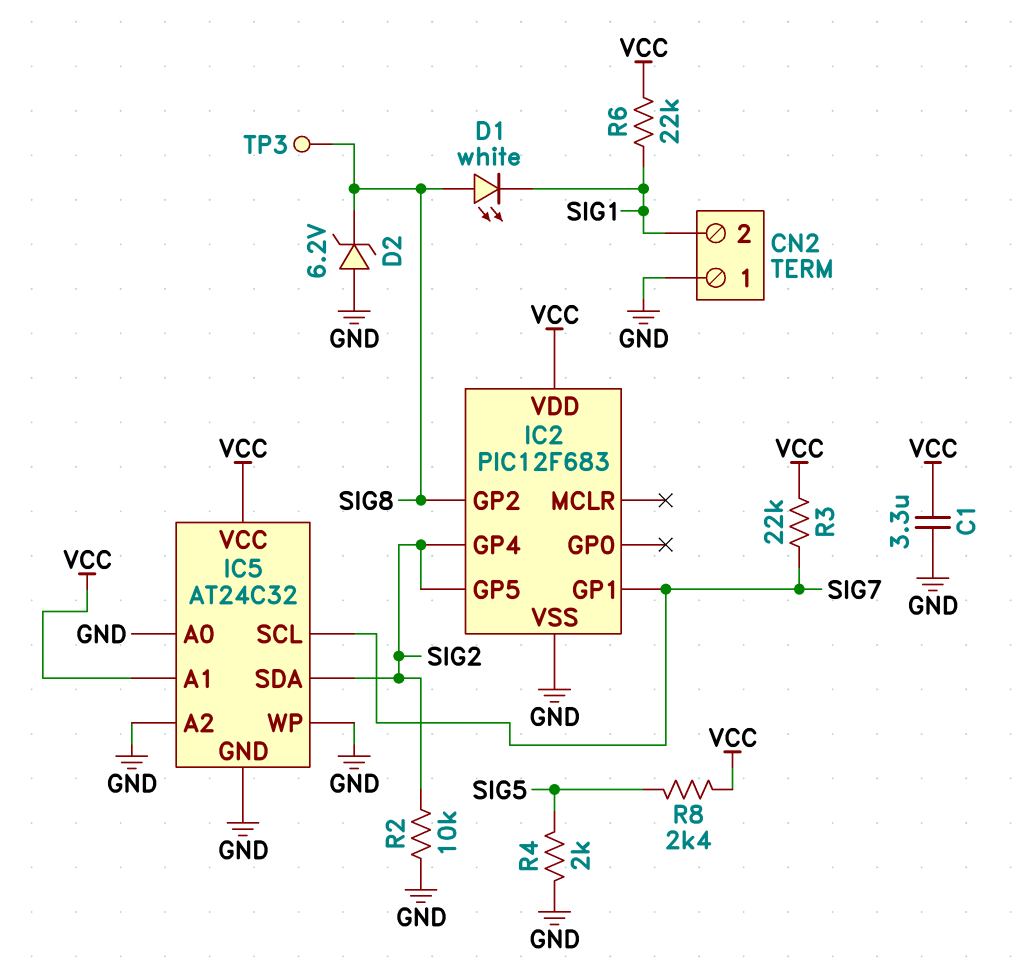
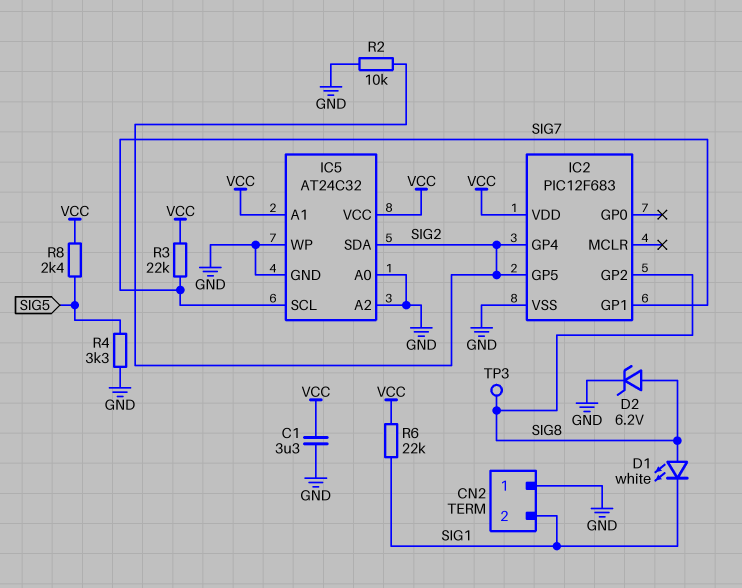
D2: zener 6.2V (A GND, K SIG8) -> zener 6.2V (A SIG8, K GND)
R4: 2k (GND, SIG5) -> 3.3k (GND, SIG5)

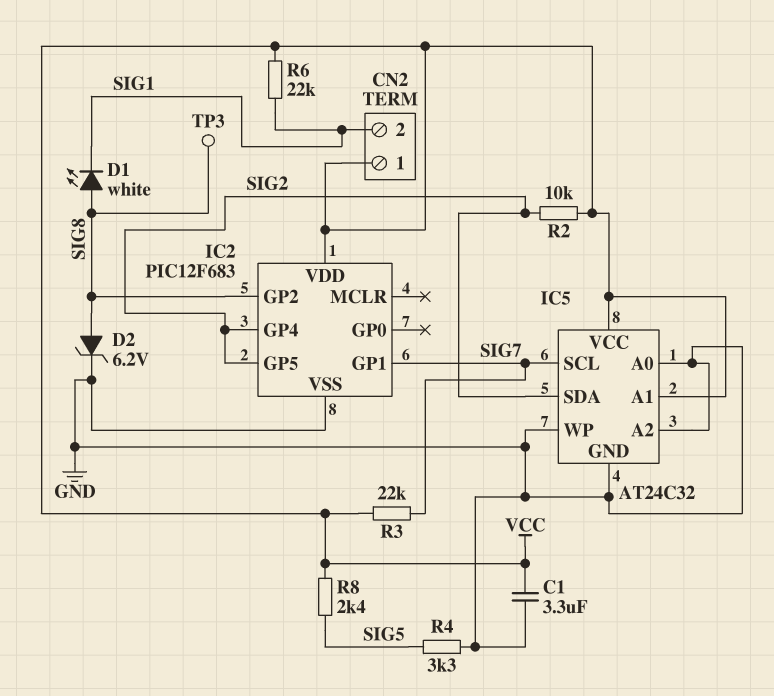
CN2 pin 1: GND -> VCC
R2: 10k (GND, SIG2) -> 10k (SIG2, VCC)

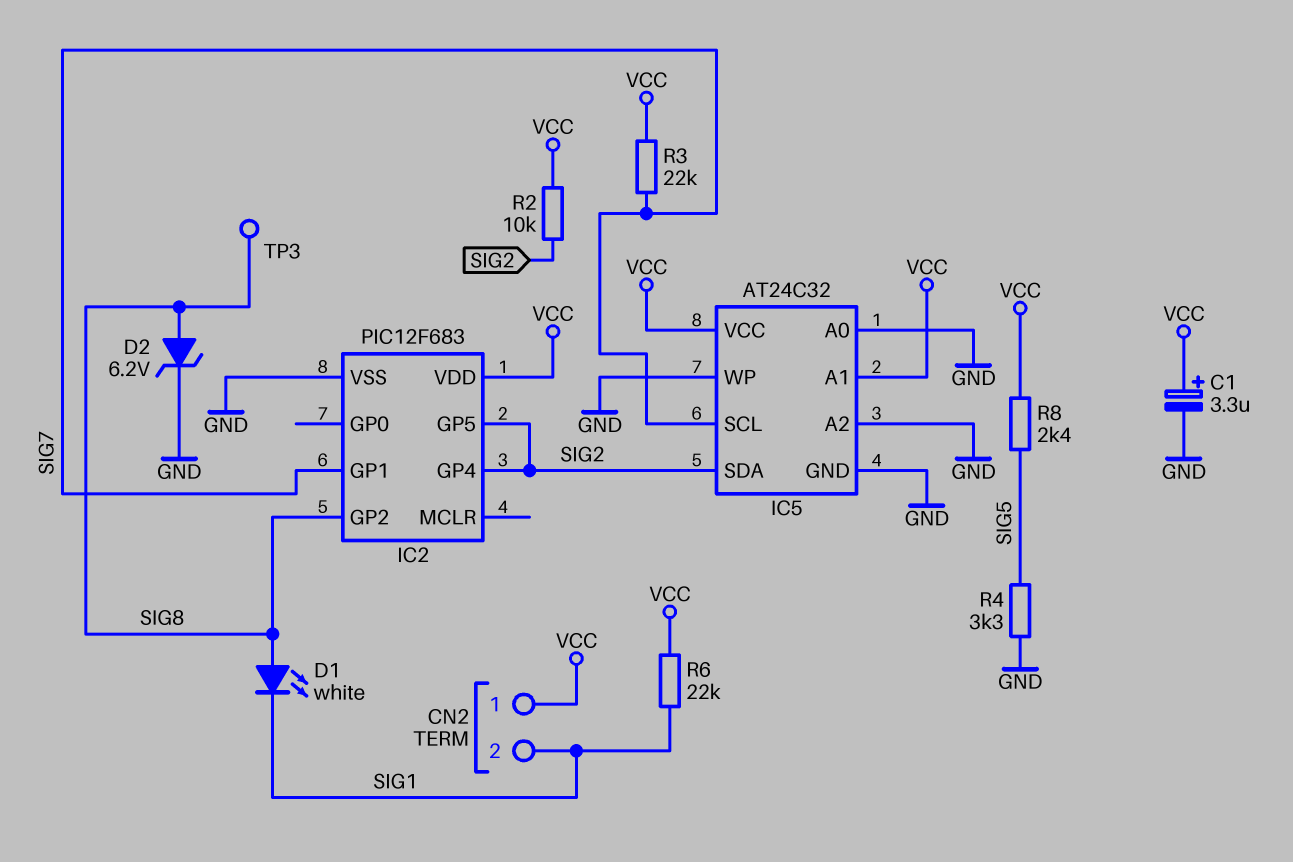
C1: 3.3uF (GND, VCC) -> 3.3uF (plus VCC, minus GND)

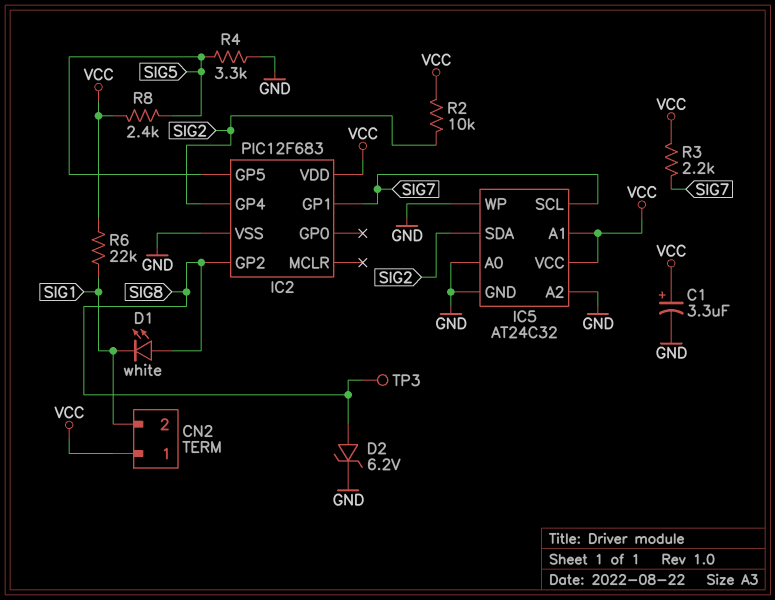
IC2 pin GP5: SIG2 -> SIG5
R3: 22k (SIG7, VCC) -> 2.2k (SIG7, VCC)

